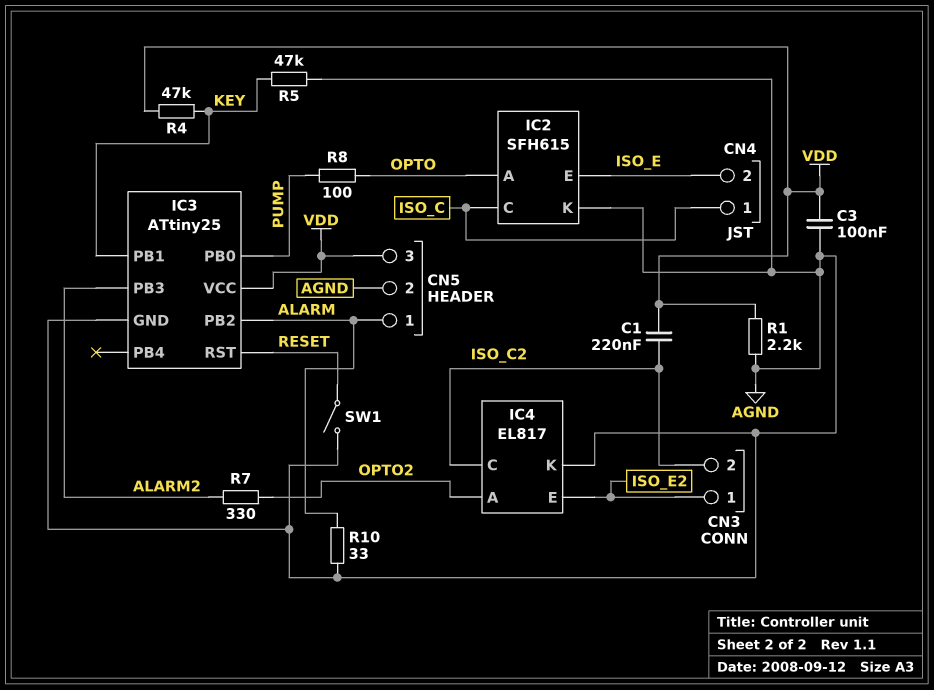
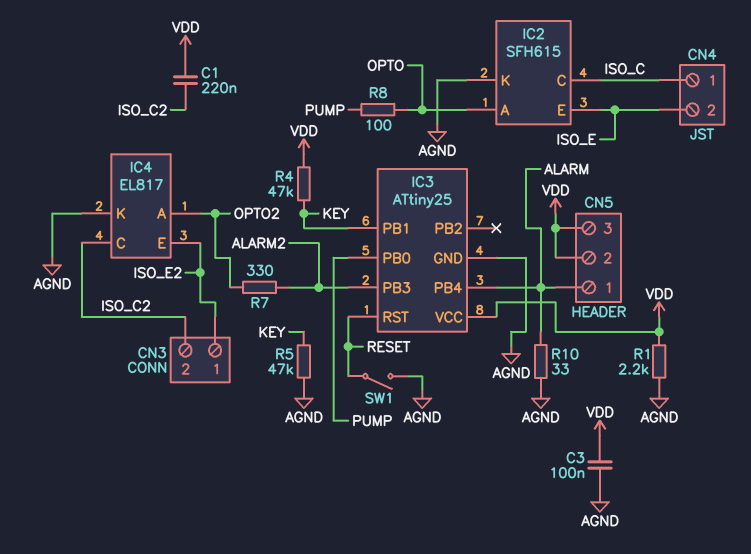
CN5 pin 2: AGND -> VDD
IC3 pin PB2: ALARM -> none
IC3 pin PB4: none -> ALARM

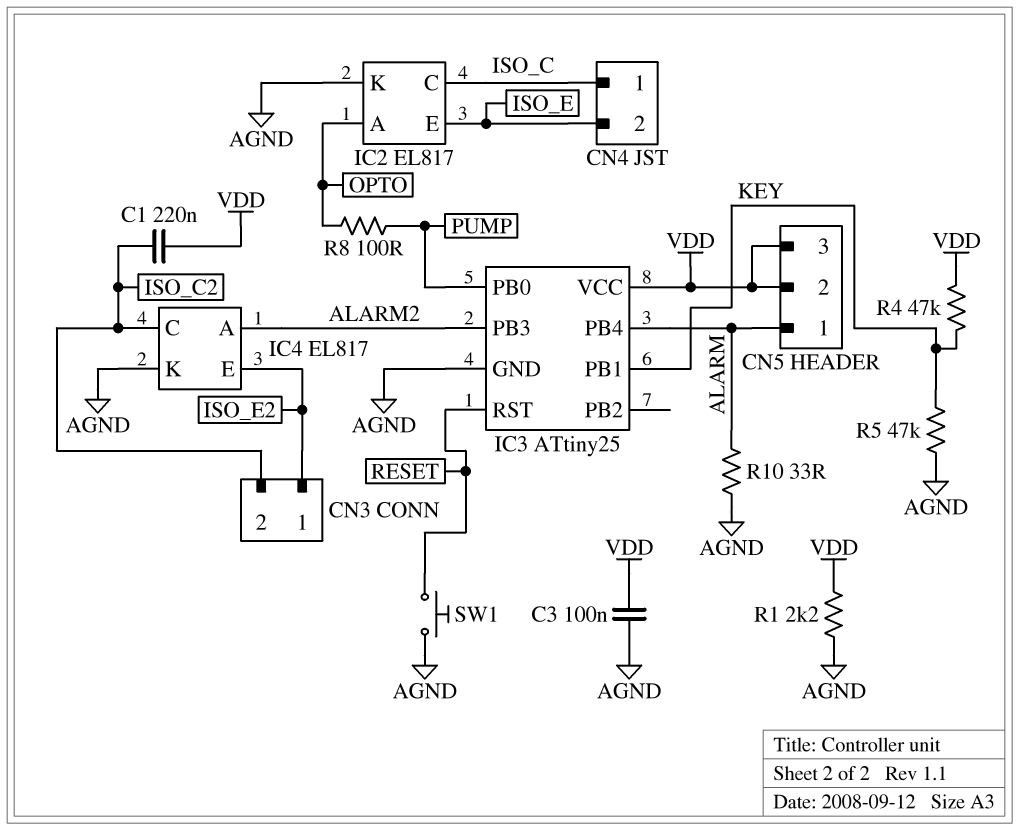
IC2: SFH615 -> EL817
IC4 pin A: OPTO2 -> ALARM2
R7: 330 (ALARM2, OPTO2) -> none
SW1: switch (AGND, RESET) -> button (AGND, RESET)

